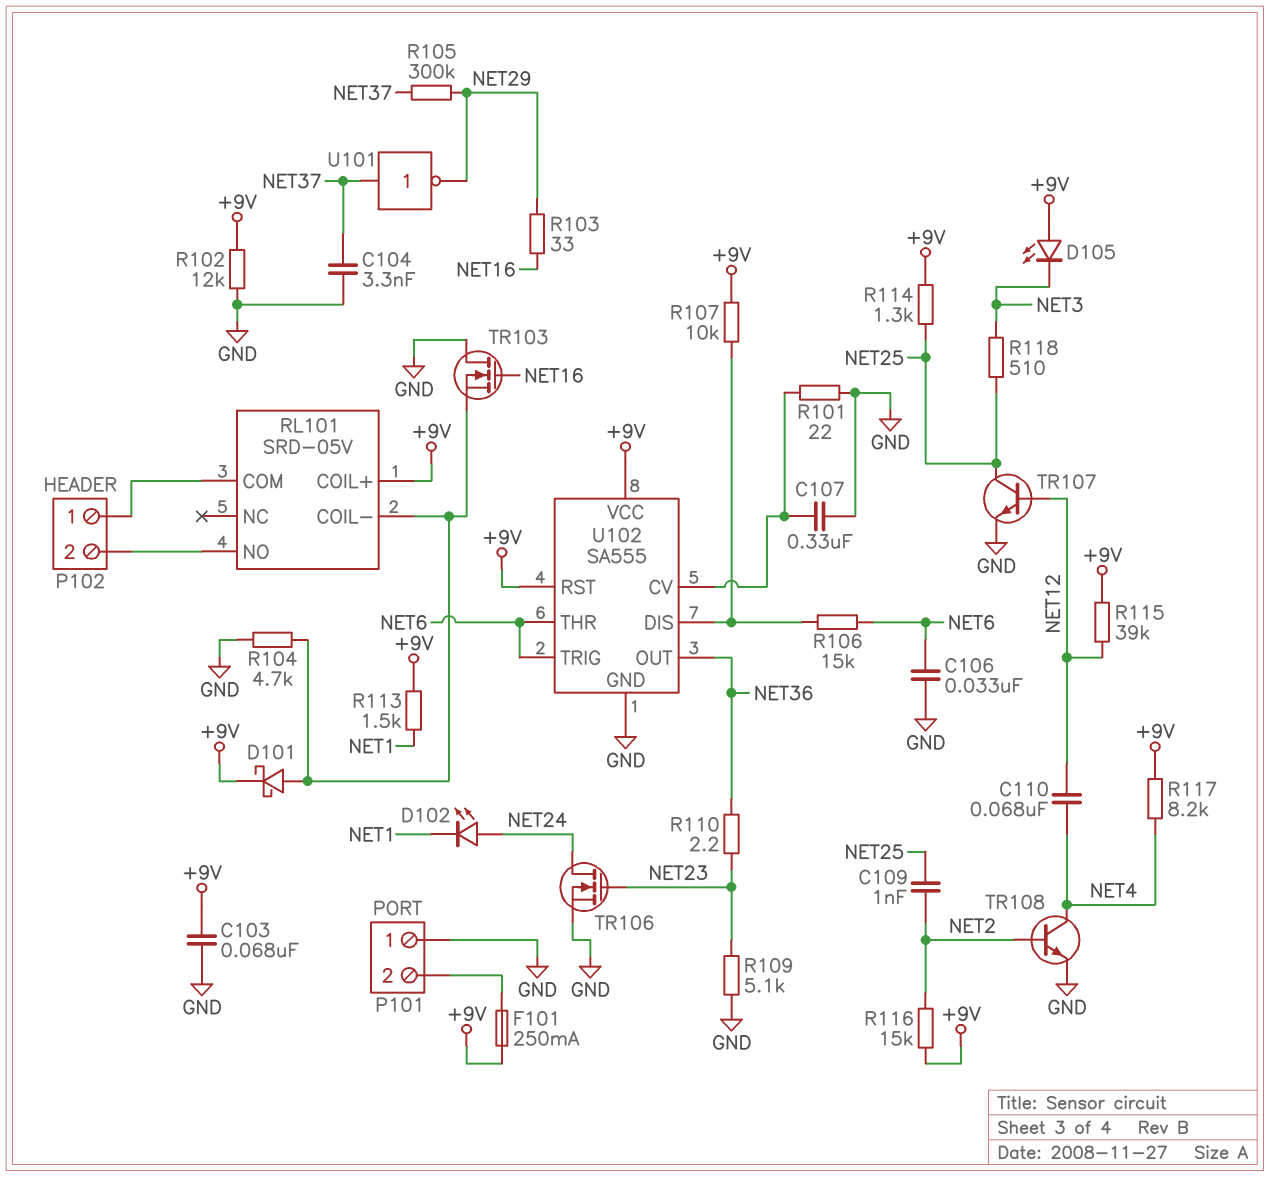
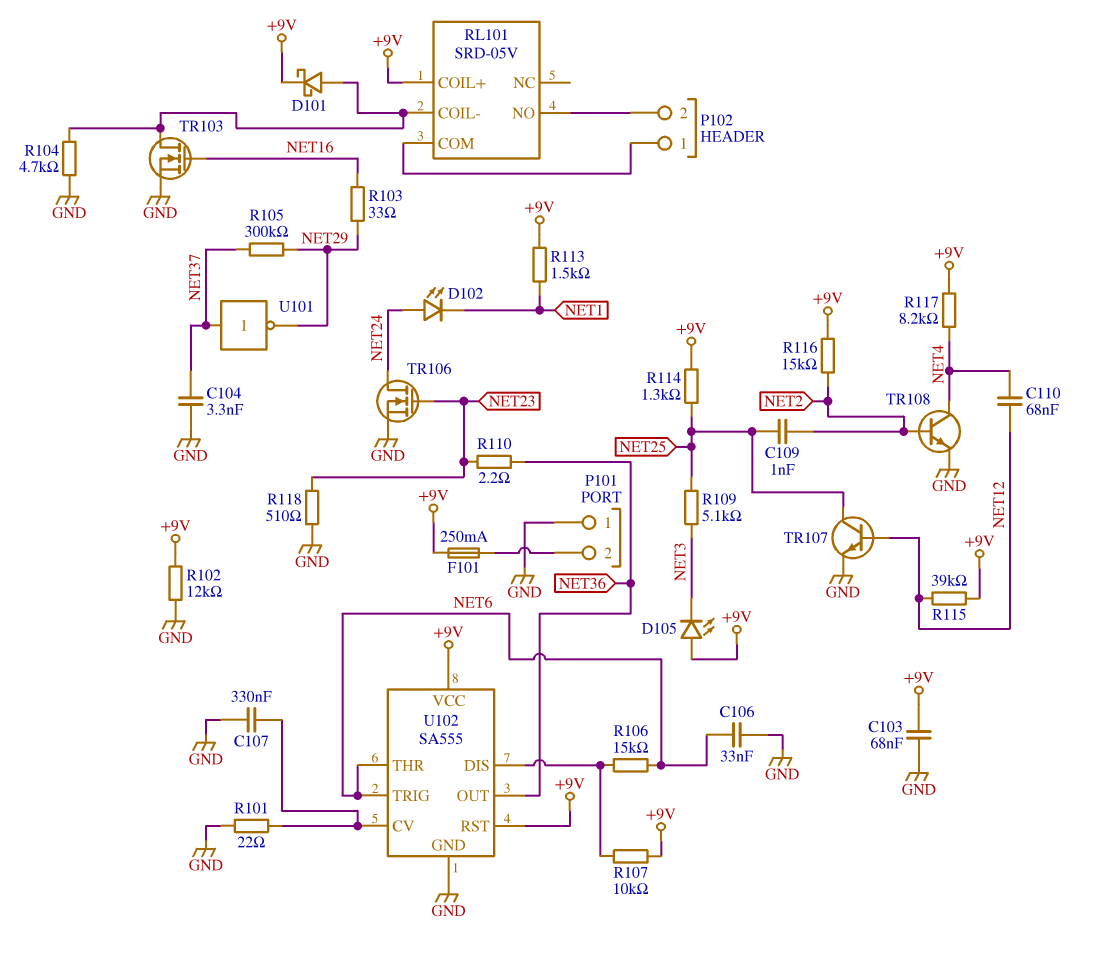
R109: 5.1k (GND, NET23) -> 5.1k (NET3, NET25)
R118: 510 (NET3, NET25) -> 510 (GND, NET23)
TR103: NMOS (G NET16, D GND, S RL101/COIL-) -> NMOS (G NET16, D RL101/COIL-, S GND)

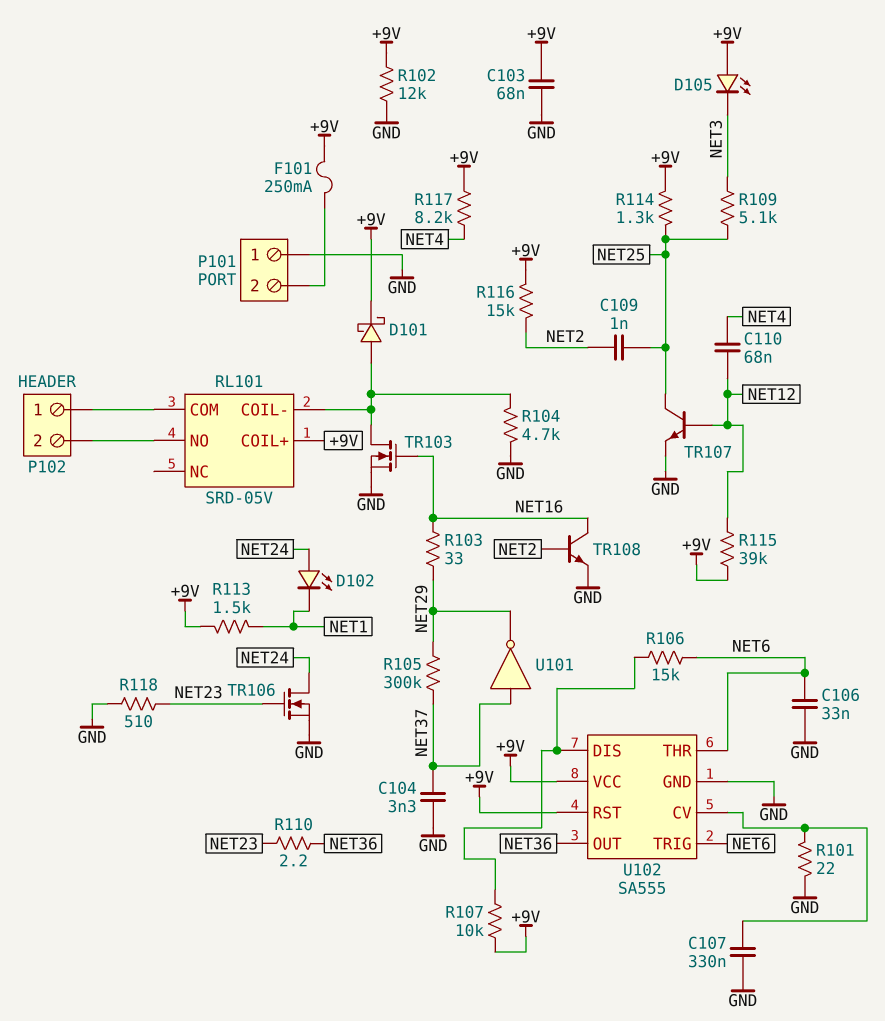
TR108: NPN (B NET2, C NET4, E GND) -> NPN (B NET2, C NET16, E GND)

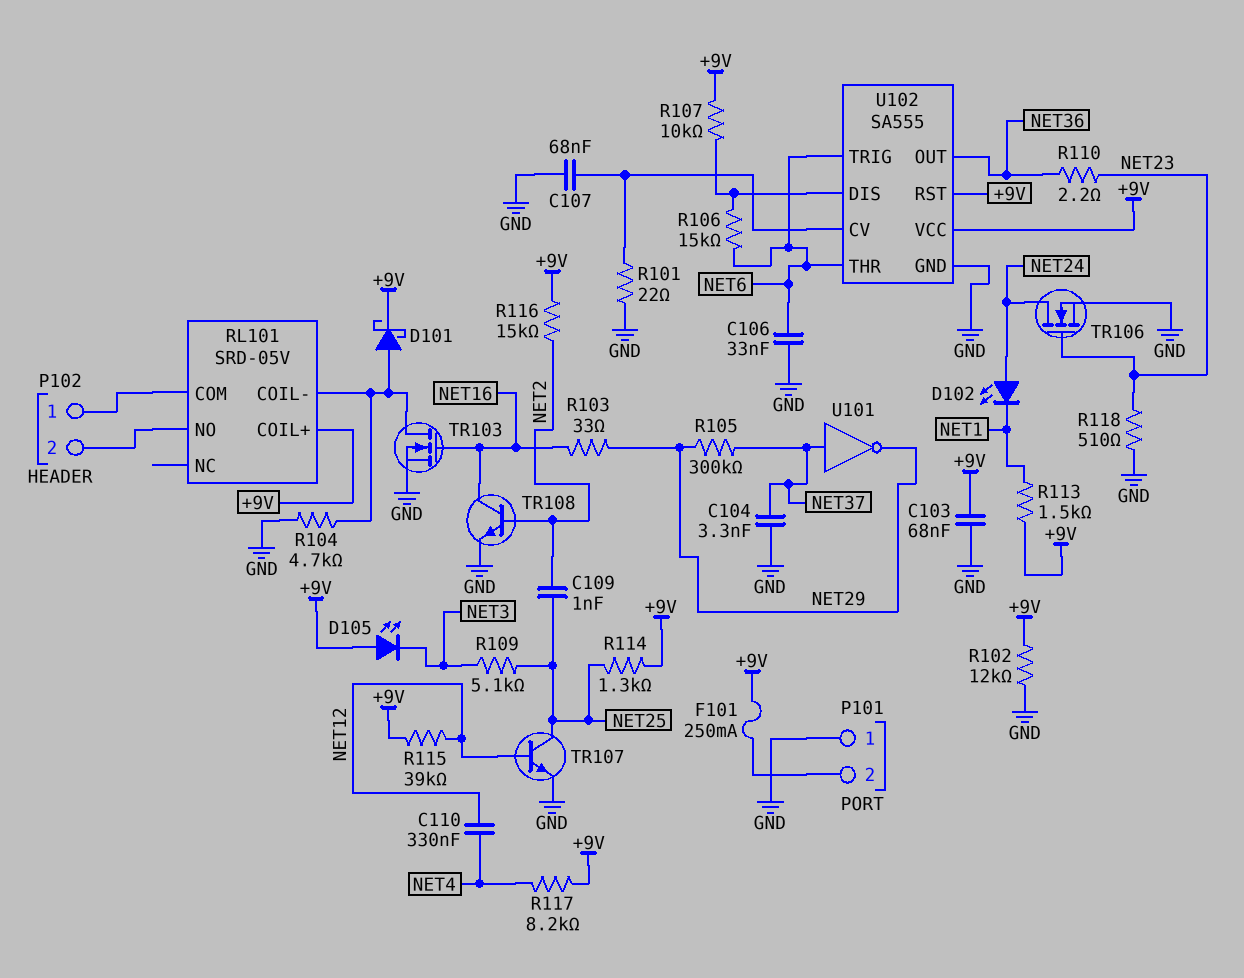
C107: 330nF (GND, U102/CV) -> 68nF (GND, U102/CV)
C110: 68nF (NET4, NET12) -> 330nF (NET4, NET12)

